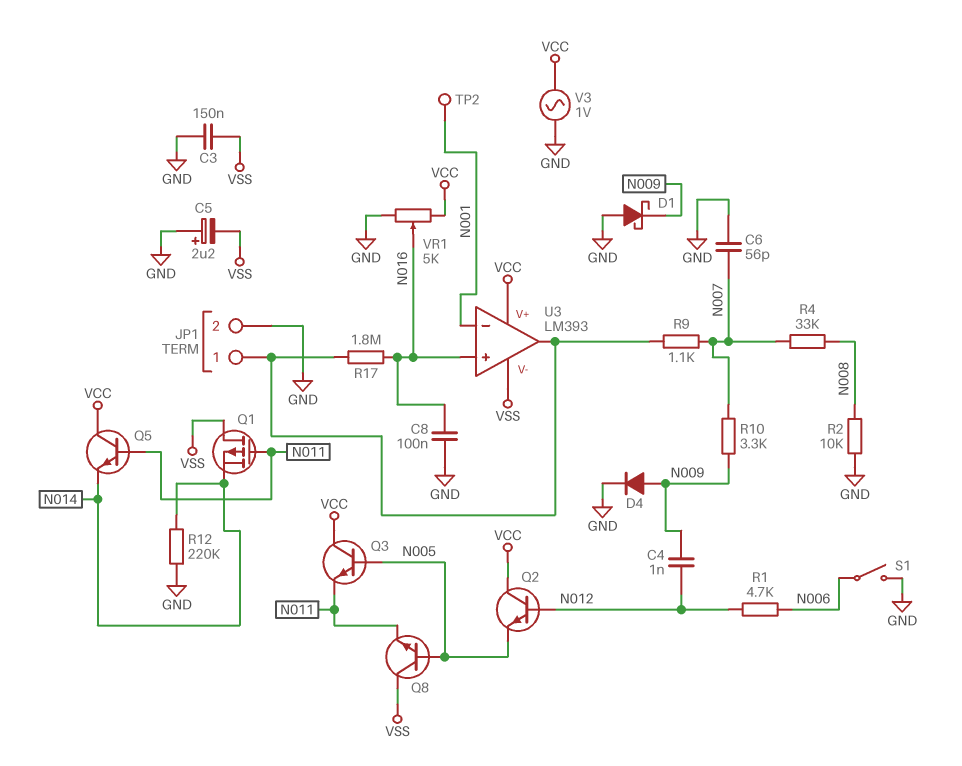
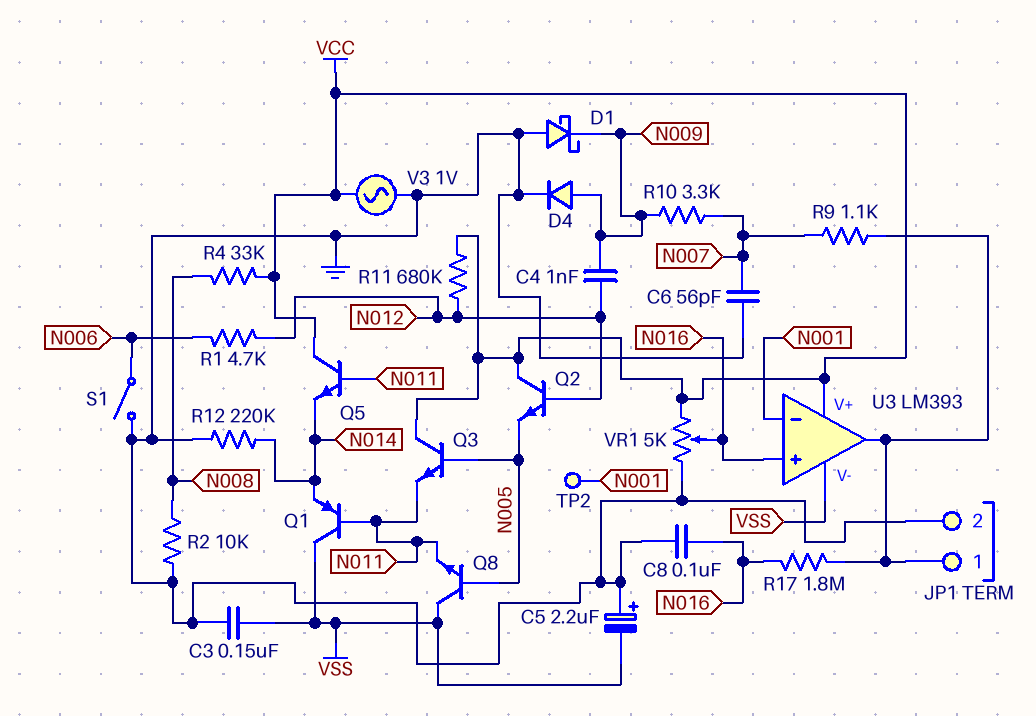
Q1: PMOS (G N011, D VSS, S N014) -> PNP (B N011, C VSS, E N014)
R4: 33k (N007, N008) -> 33k (N008, VCC)
R11: none -> 680k (N012, VCC)

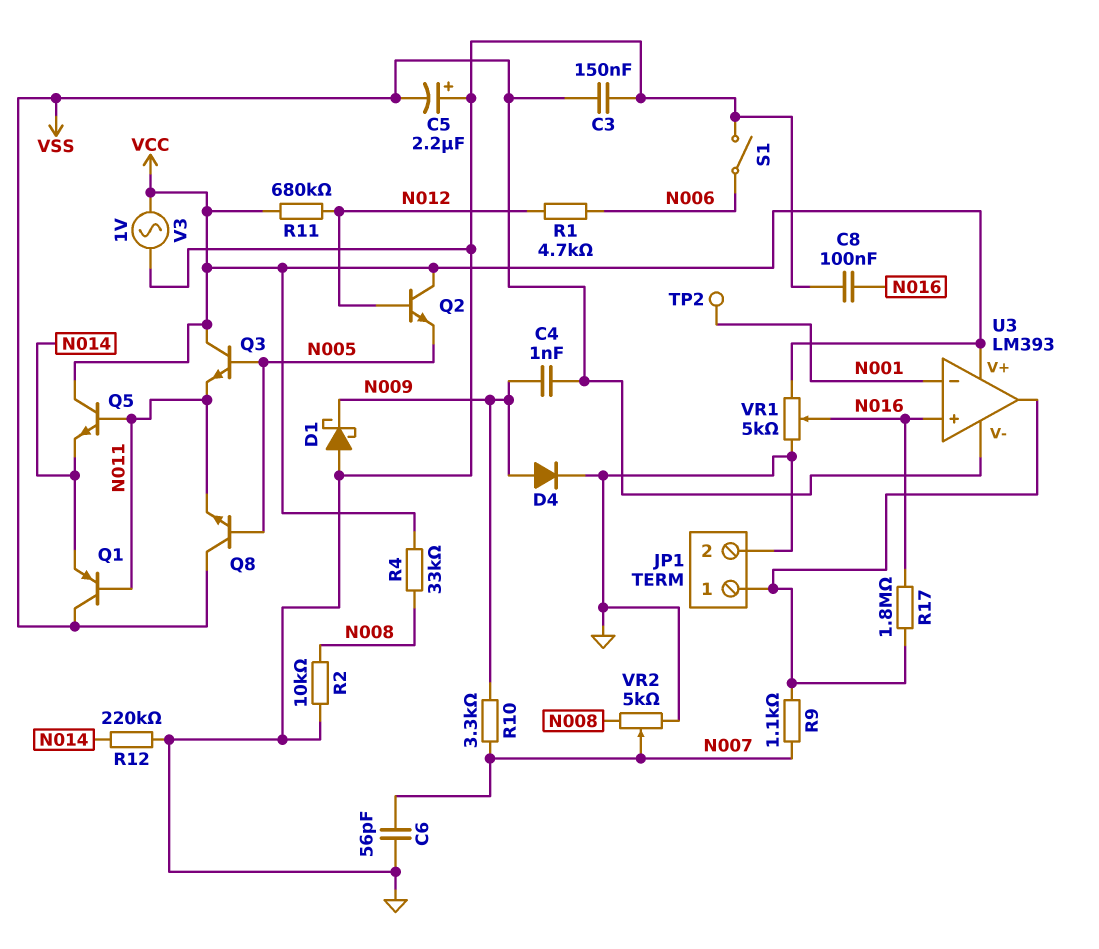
C4: 1nF (N009, N012) -> 1nF (N009, VSS)
VR2: none -> 5k (GND, N008, wiper N007)

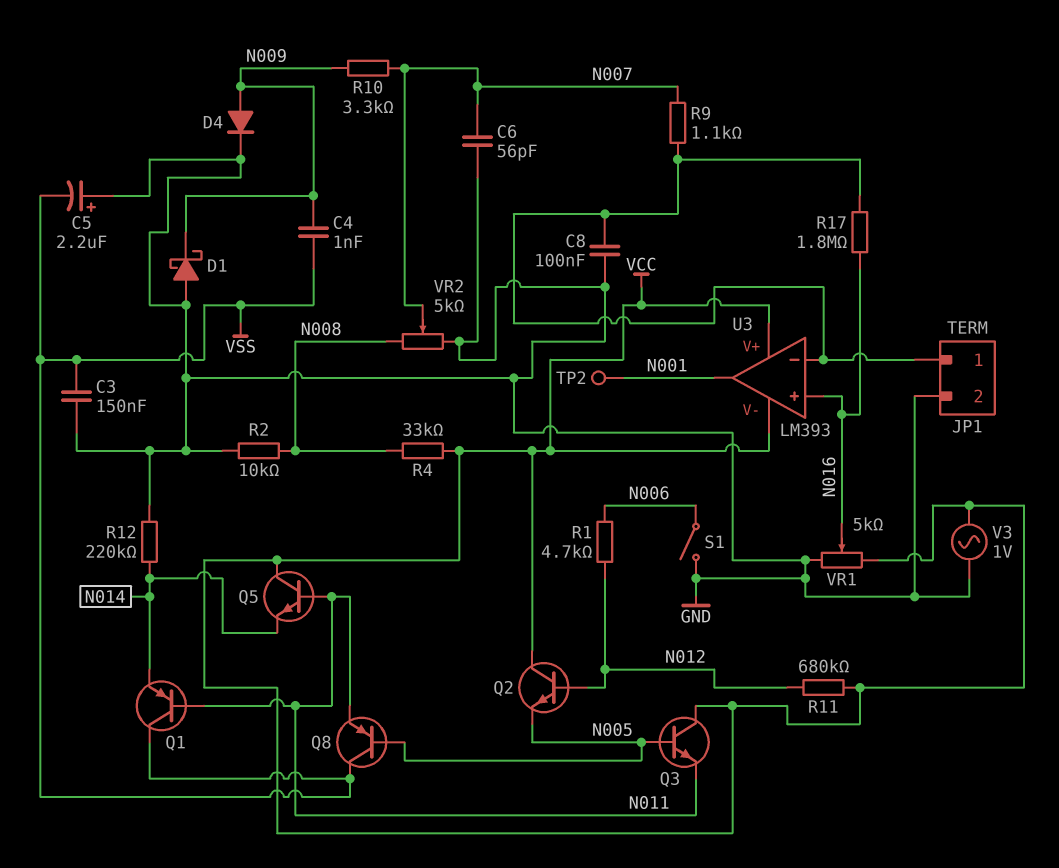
C8: 100nF (GND, N016) -> 100nF (GND, JP1/1)
Q8: NPN (B N005, C VSS, E N011) -> PNP (B N005, C VSS, E N011)
U3 pin V-: VSS -> VCC
U3 pin in-: N001 -> JP1/1
U3 pin out: JP1/1 -> N001

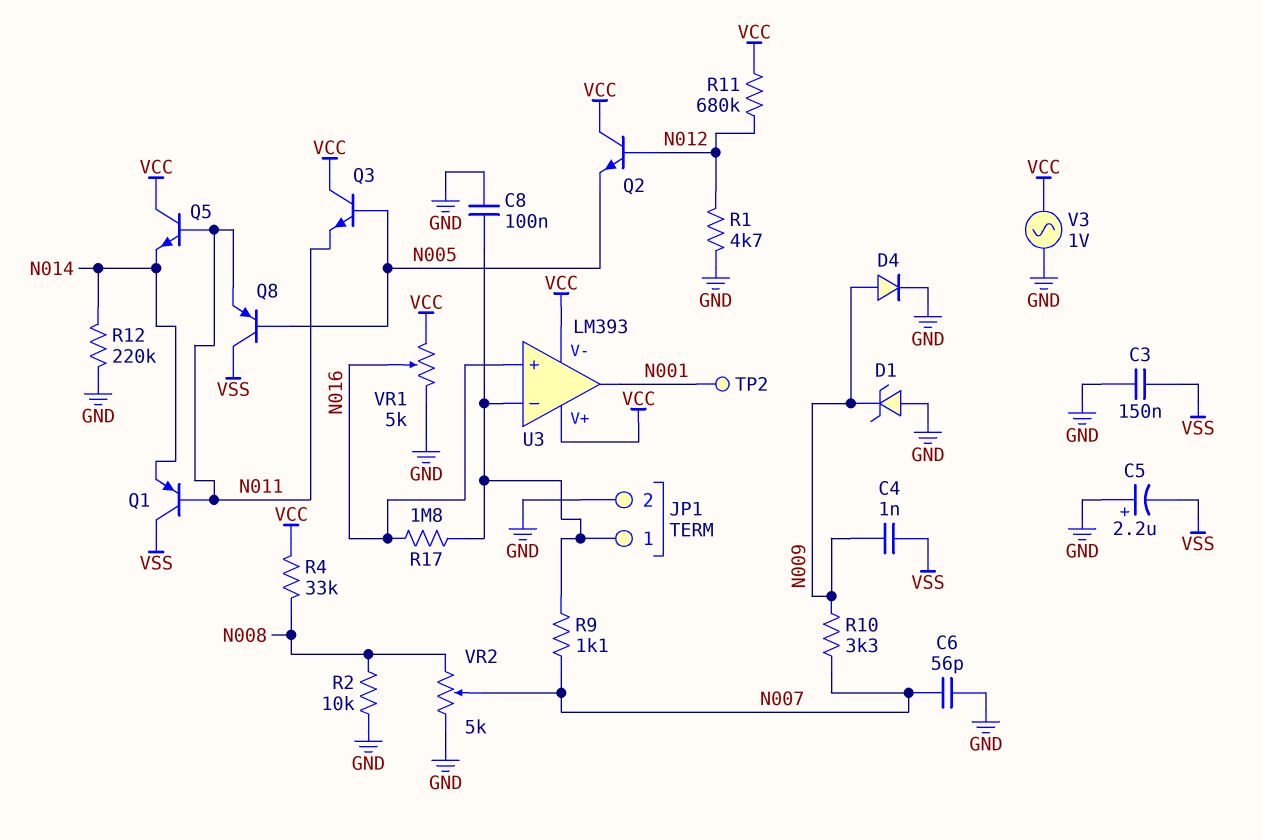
D1: schottky (A GND, K N009) -> zener (A GND, K N009)
R1: 4.7k (N006, N012) -> 4.7k (GND, N012)
S1: switch (GND, N006) -> none

